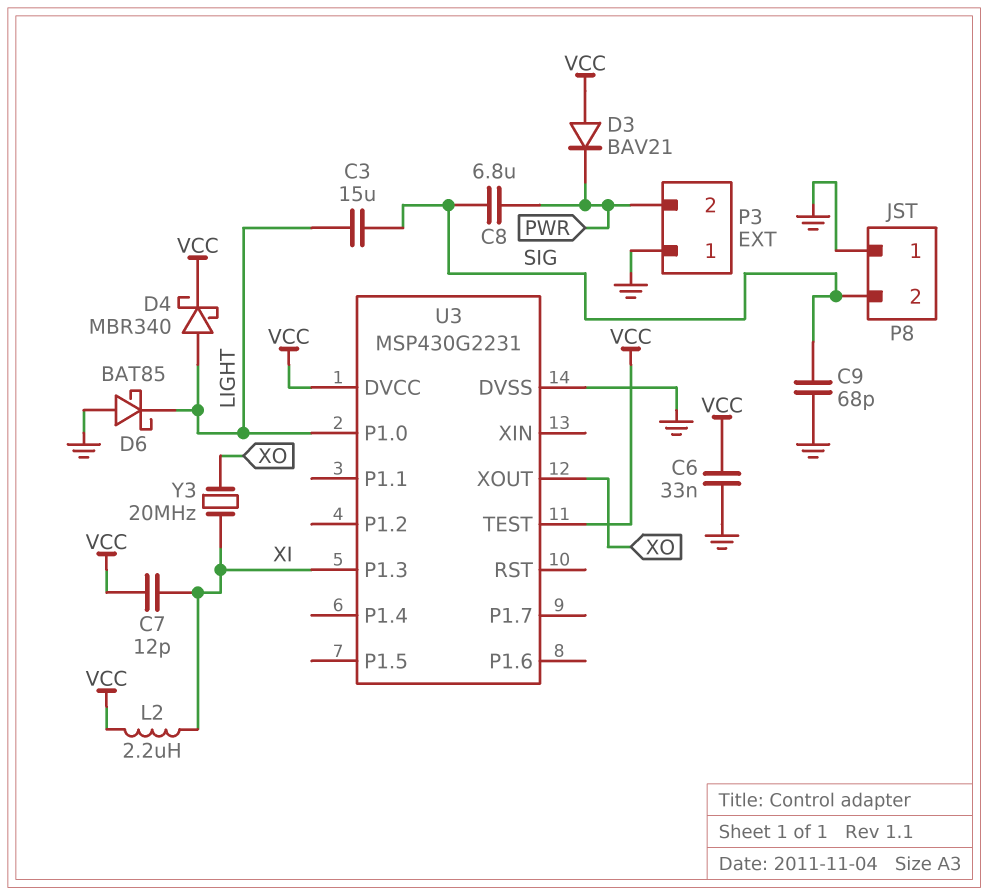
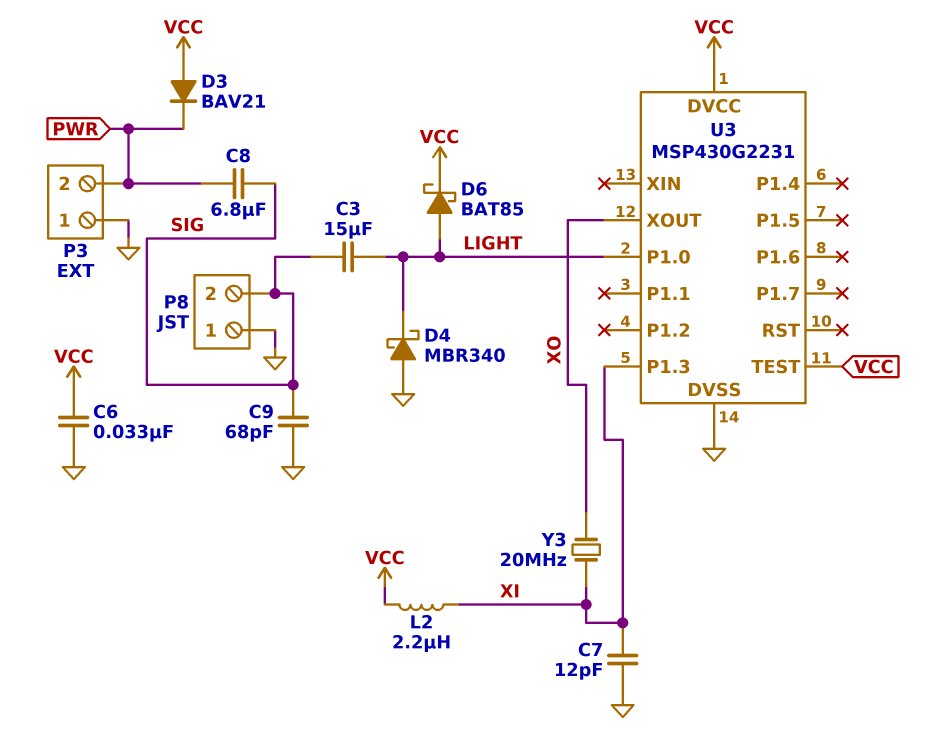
C7: 12pF (VCC, XI) -> 12pF (GND, XI)
D4: schottky MBR340 (A LIGHT, K VCC) -> schottky MBR340 (A GND, K LIGHT)
D6: schottky BAT85 (A GND, K LIGHT) -> schottky BAT85 (A LIGHT, K VCC)

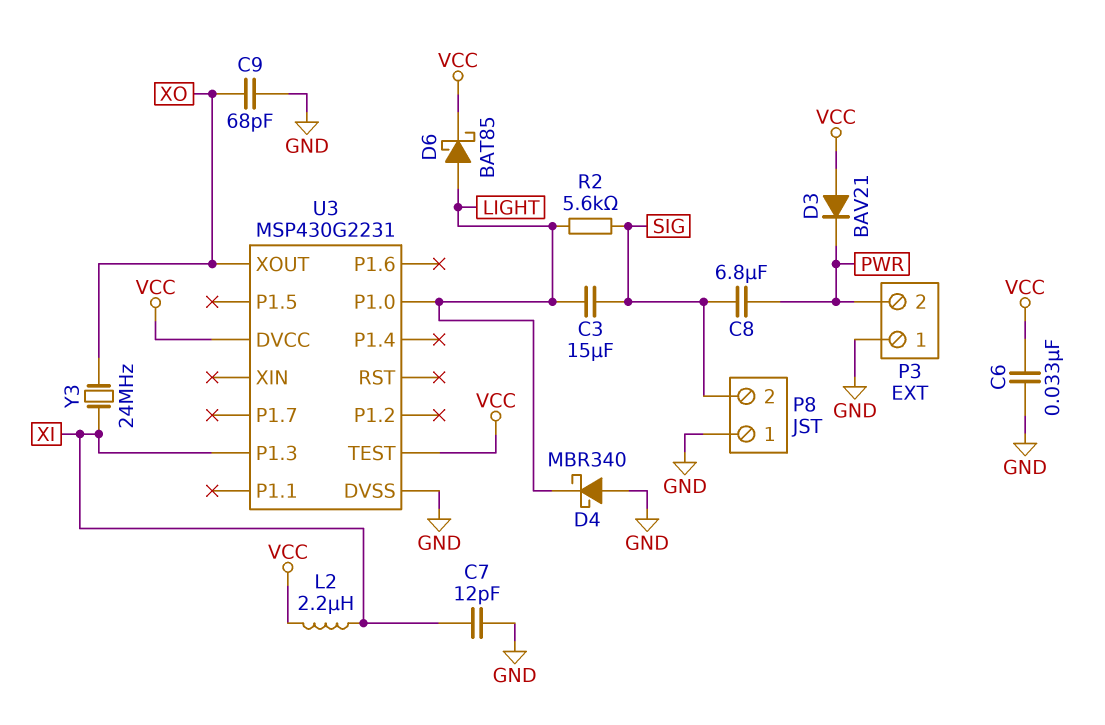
C9: 68pF (GND, SIG) -> 68pF (GND, XO)
R2: none -> 5.6k (LIGHT, SIG)
Y3: 20MHz (XI, XO) -> 24MHz (XI, XO)

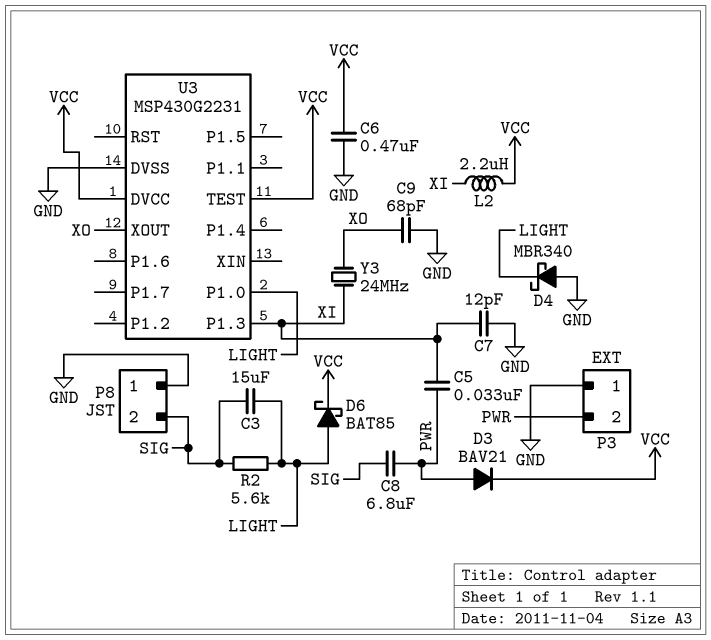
C5: none -> 33nF (PWR, XI)
C6: 33nF (GND, VCC) -> 470nF (GND, VCC)
D3: diode BAV21 (A VCC, K PWR) -> diode BAV21 (A PWR, K VCC)

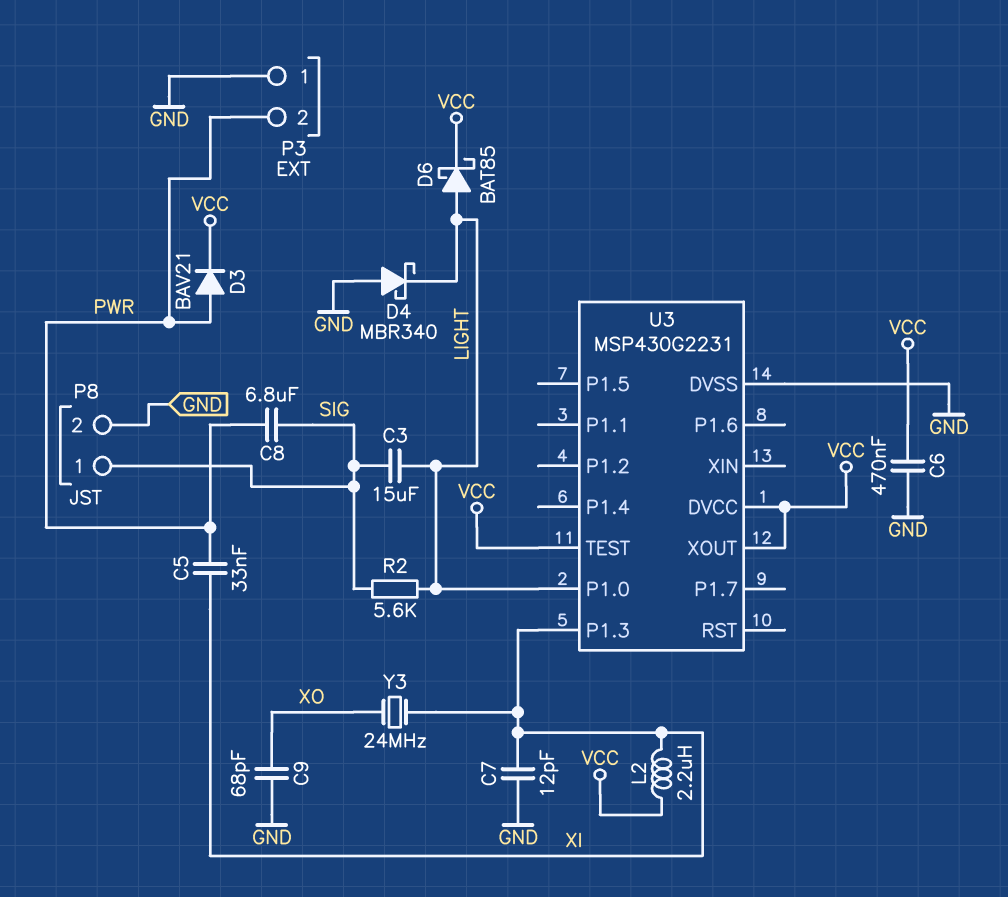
P8 pin 1: GND -> SIG
P8 pin 2: SIG -> GND
U3 pin XOUT: XO -> VCC

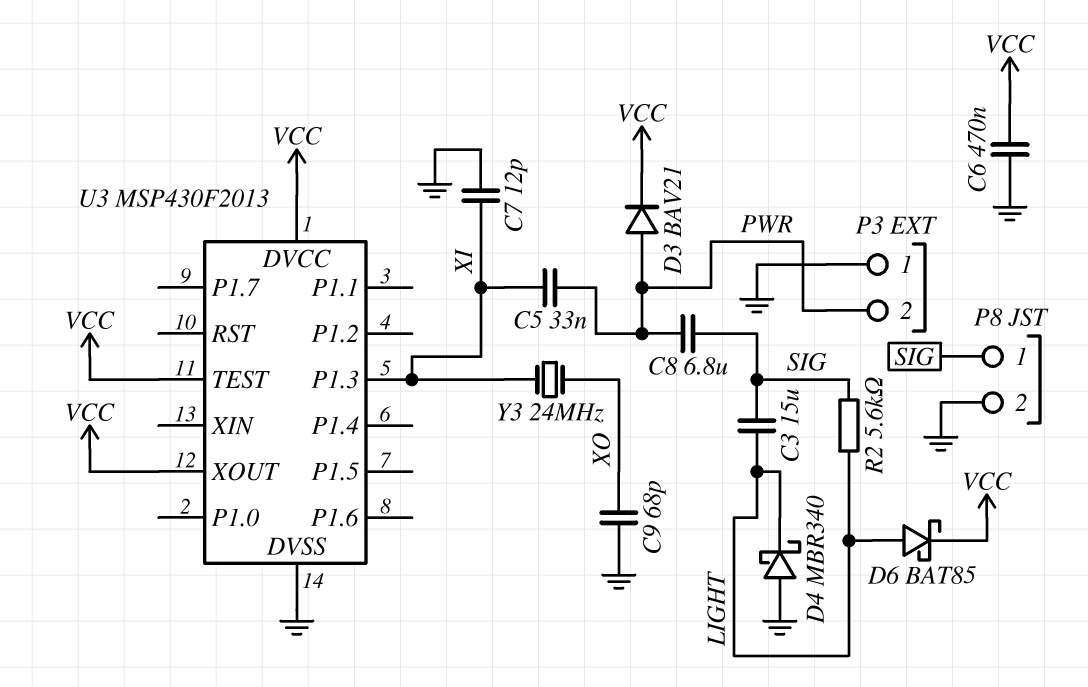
L2: 2.2uH (VCC, XI) -> none
U3: MSP430G2231 -> MSP430F2013
U3 pin P1.0: LIGHT -> none

